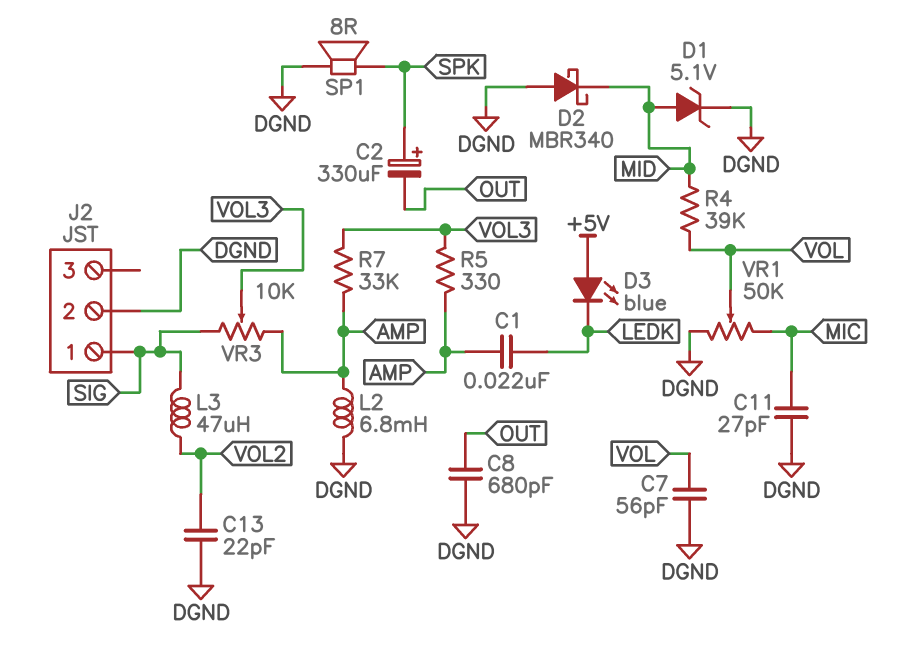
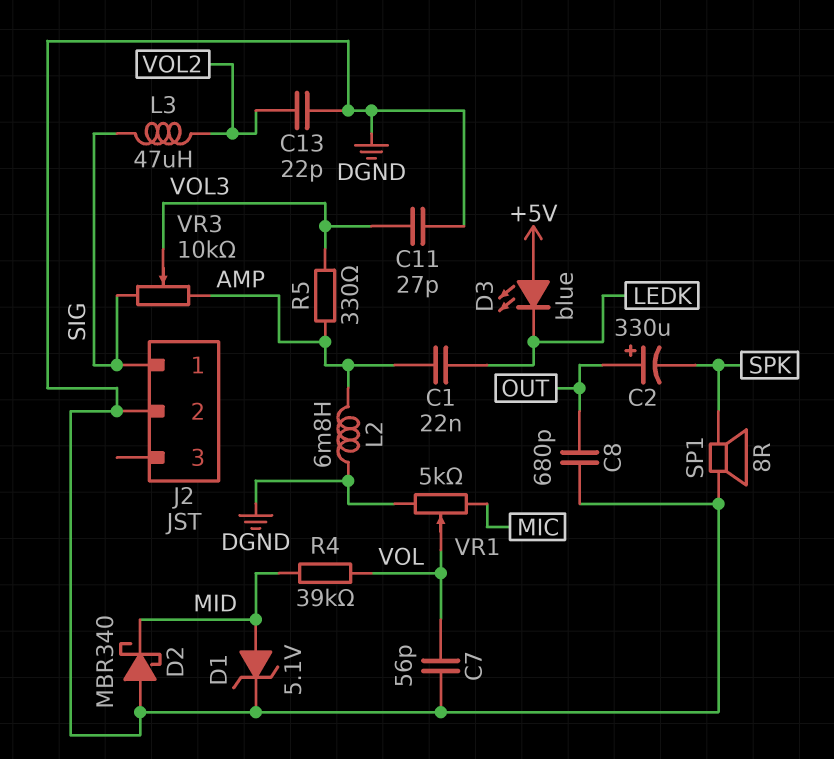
C2: 330uF (plus SPK, minus OUT) -> 330uF (plus OUT, minus SPK)
C11: 27pF (DGND, MIC) -> 27pF (DGND, VOL3)
R7: 33k (AMP, VOL3) -> none
VR1: 50k (DGND, MIC, wiper VOL) -> 5k (DGND, MIC, wiper VOL)

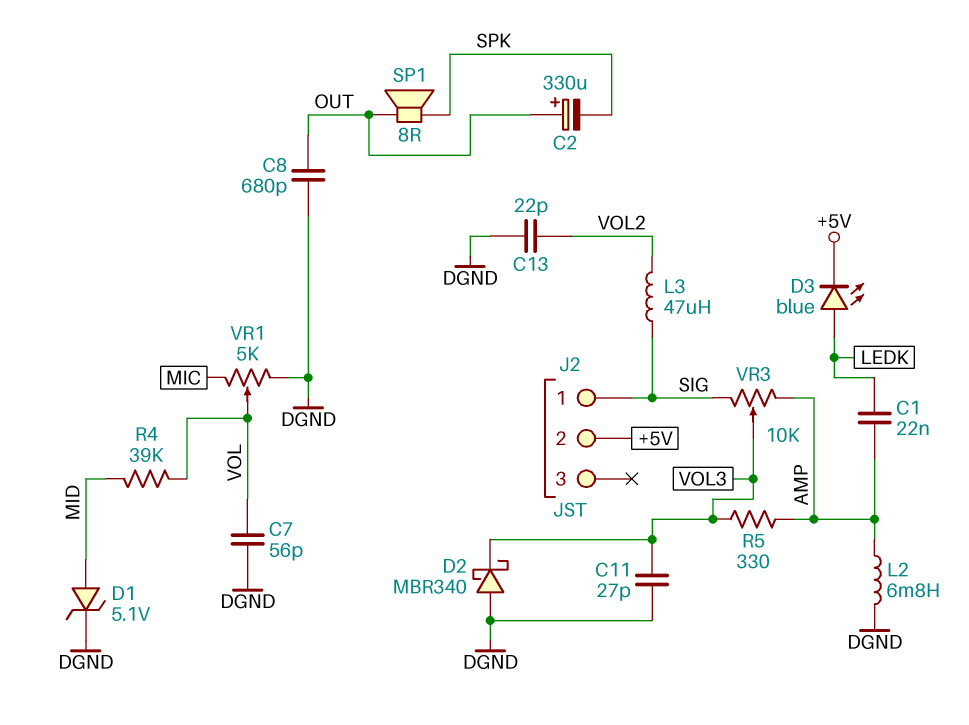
D2: schottky MBR340 (A DGND, K MID) -> schottky MBR340 (A DGND, K VOL3)
D3: LED blue (A +5V, K LEDK) -> LED blue (A LEDK, K +5V)
J2 pin 2: DGND -> +5V
SP1: speaker 8R (DGND, SPK) -> speaker 8R (OUT, SPK)

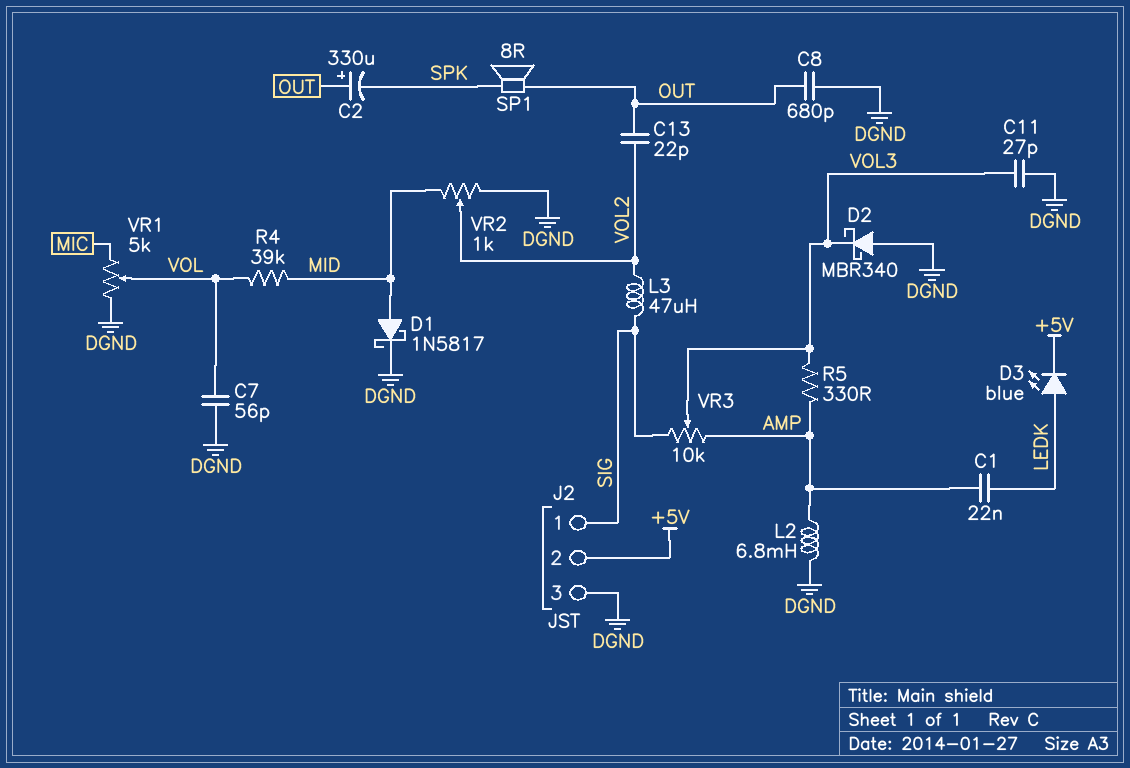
C13: 22pF (DGND, VOL2) -> 22pF (OUT, VOL2)
D1: zener 5.1V (A MID, K DGND) -> schottky 1N5817 (A MID, K DGND)
J2 pin 3: none -> DGND
VR2: none -> 1k (DGND, MID, wiper VOL2)

